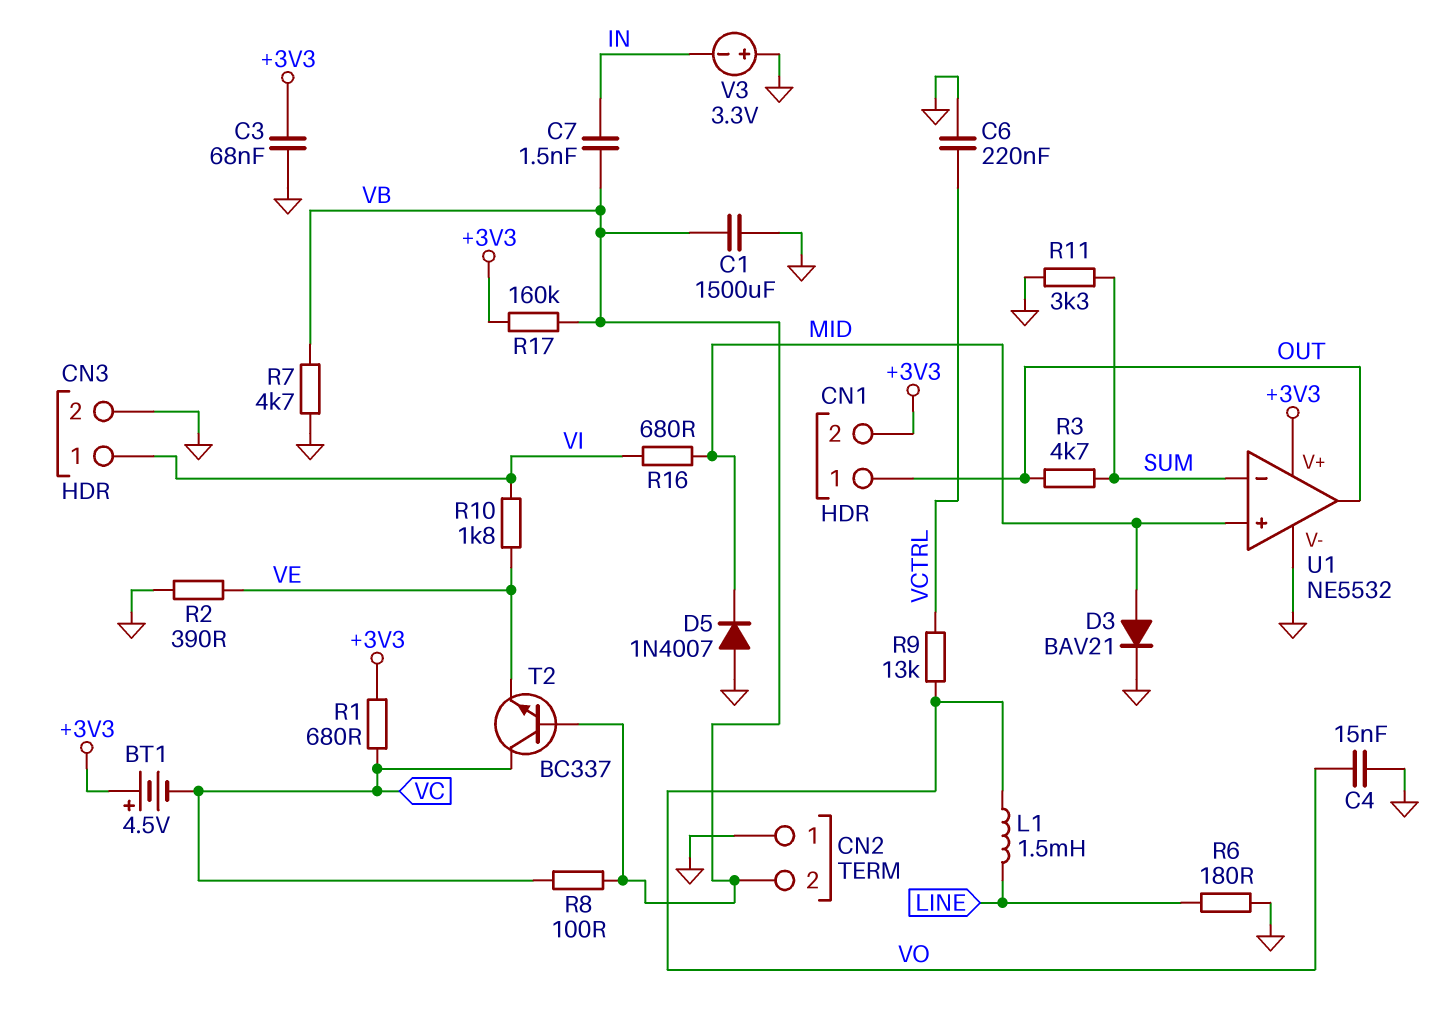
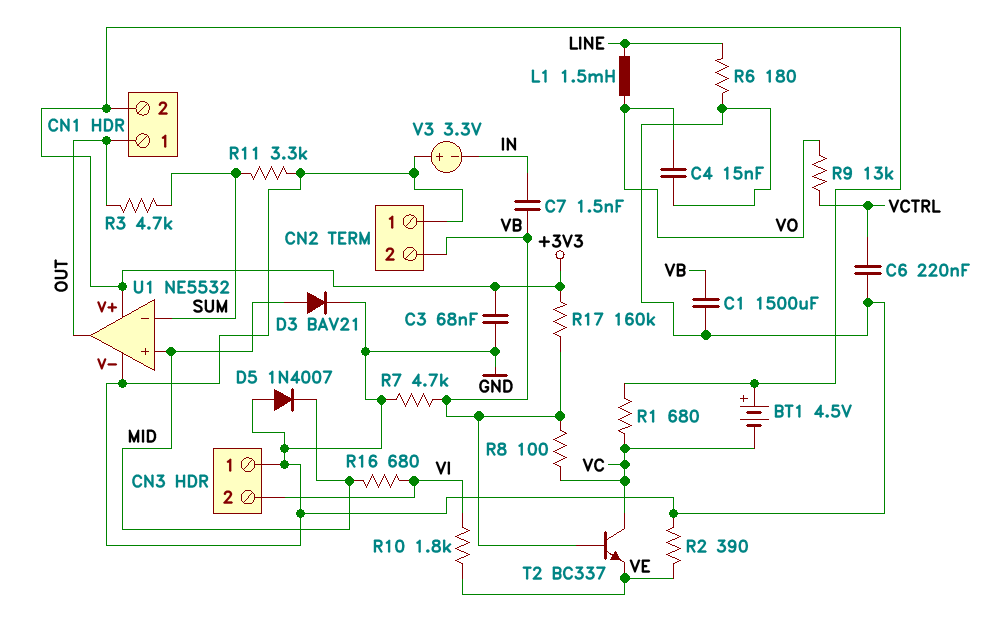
CN3 pin 1: VI -> GND
CN3 pin 2: GND -> VI

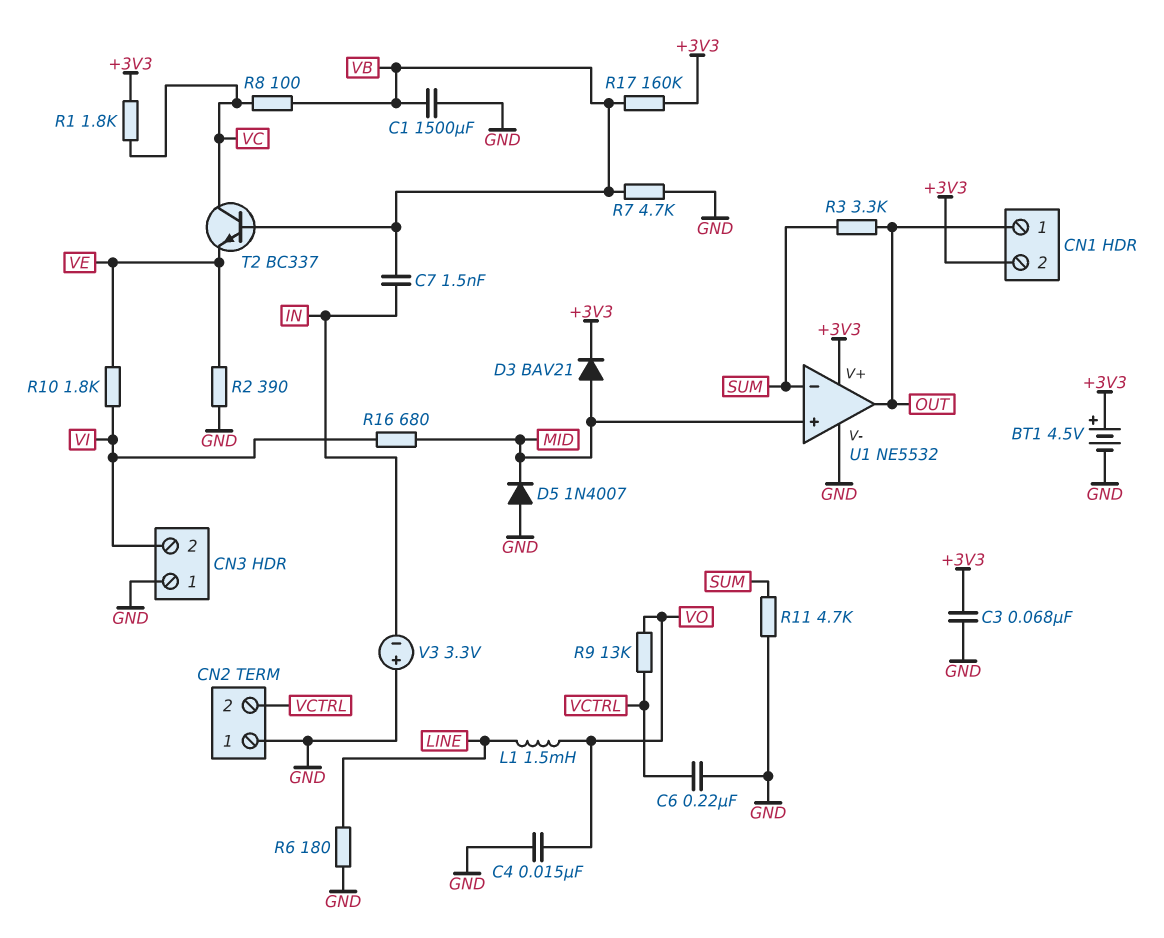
BT1: 4.5V (plus +3V3, minus VC) -> 4.5V (plus +3V3, minus GND)
CN2 pin 2: VB -> VCTRL
D3: diode BAV21 (A MID, K GND) -> diode BAV21 (A MID, K +3V3)
R1: 680 (+3V3, VC) -> 1.8k (+3V3, VC)
R3: 4.7k (OUT, SUM) -> 3.3k (OUT, SUM)
R11: 3.3k (GND, SUM) -> 4.7k (GND, SUM)

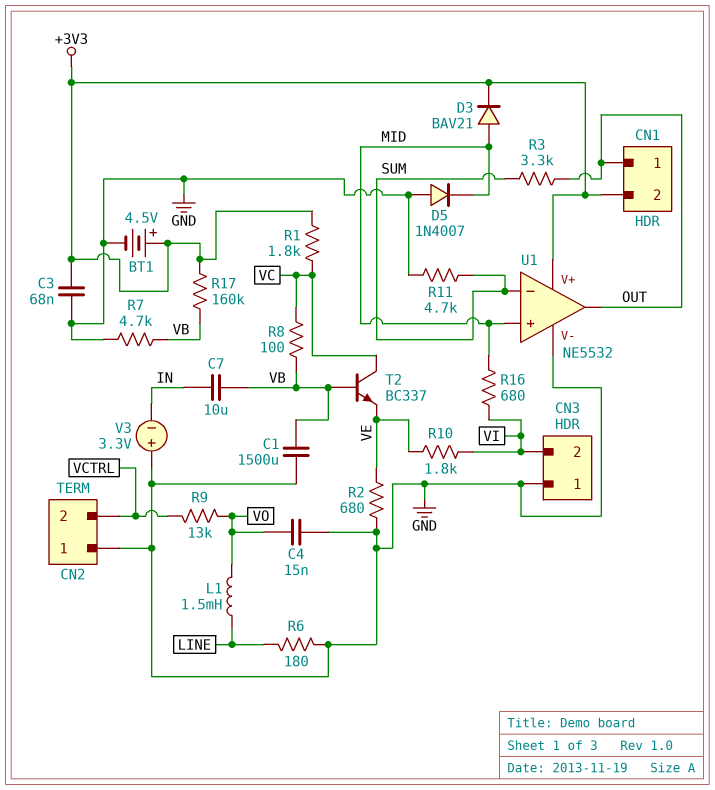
C6: 220nF (GND, VCTRL) -> none
C7: 1.5nF (IN, VB) -> 10uF (IN, VB)
R2: 390 (GND, VE) -> 680 (GND, VE)

